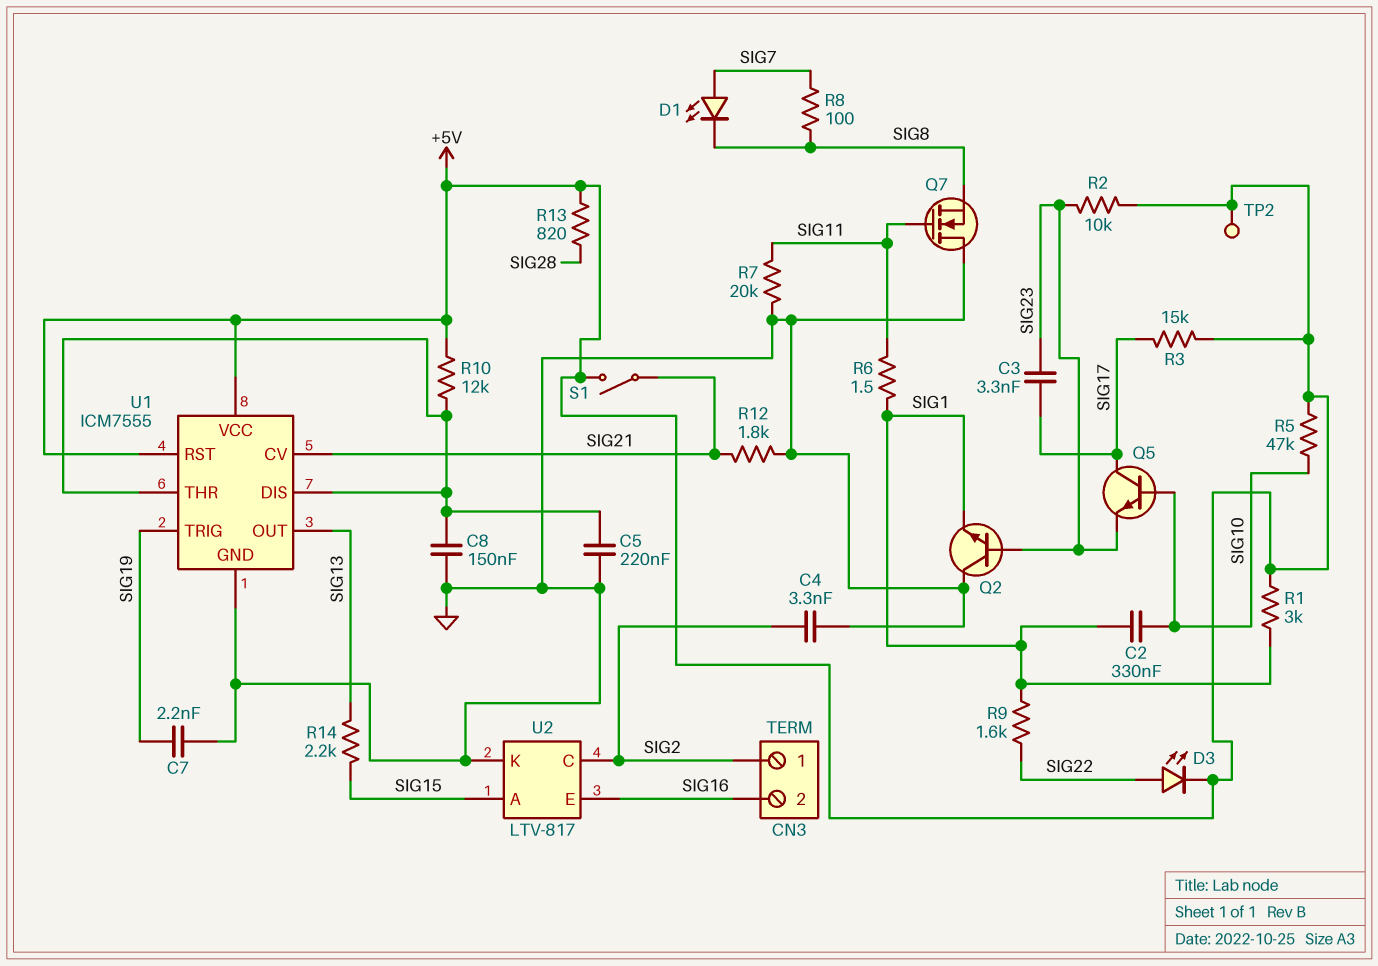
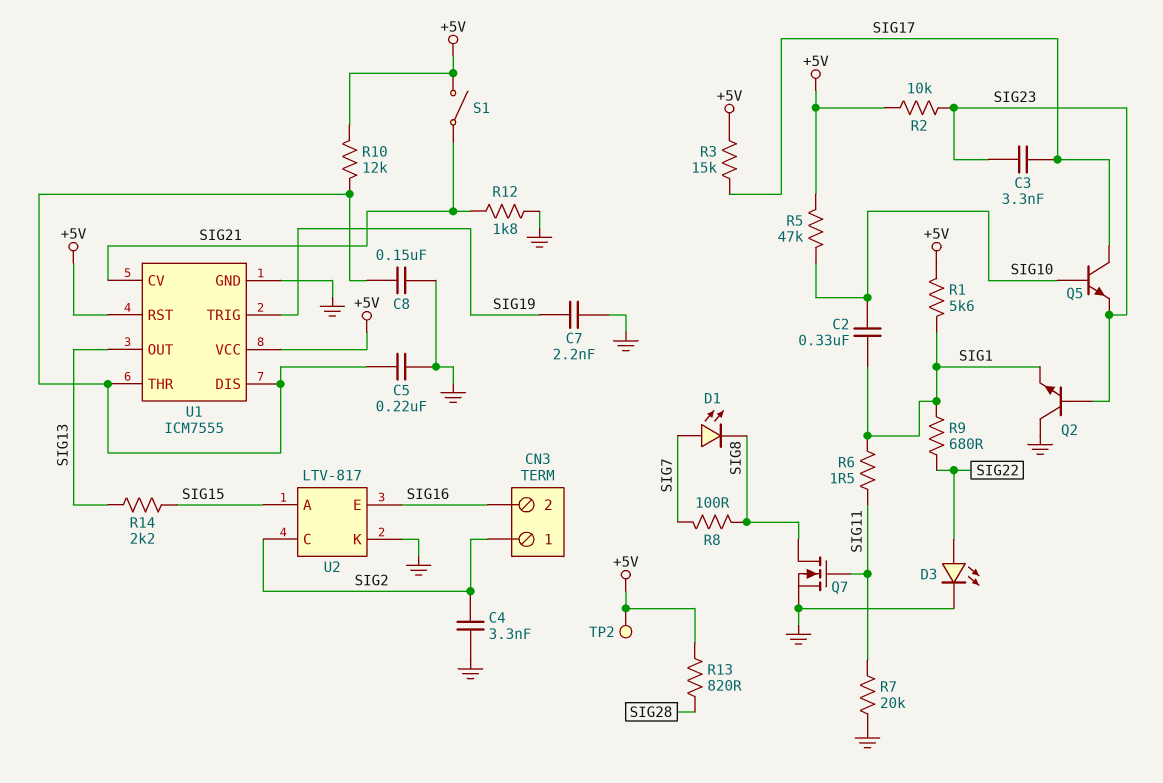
D3: LED (A SIG22, K +5V) -> LED (A SIG22, K GND)
Q7: NMOS (G SIG11, D GND, S SIG8) -> NMOS (G SIG11, D SIG8, S GND)
R1: 3k (+5V, SIG1) -> 5.6k (+5V, SIG1)
R9: 1.6k (SIG1, SIG22) -> 680 (SIG1, SIG22)

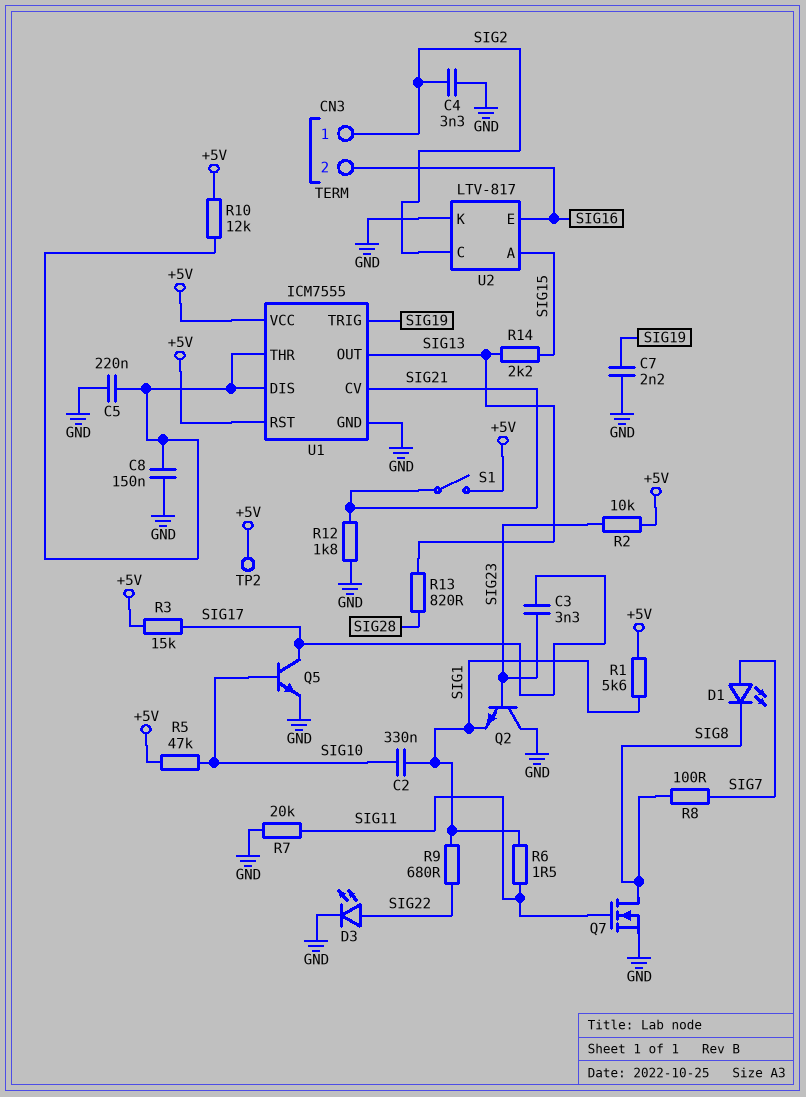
Q5: NPN (B SIG10, C SIG17, E SIG23) -> NPN (B SIG10, C SIG17, E GND)
R13: 820 (+5V, SIG28) -> 820 (SIG13, SIG28)

